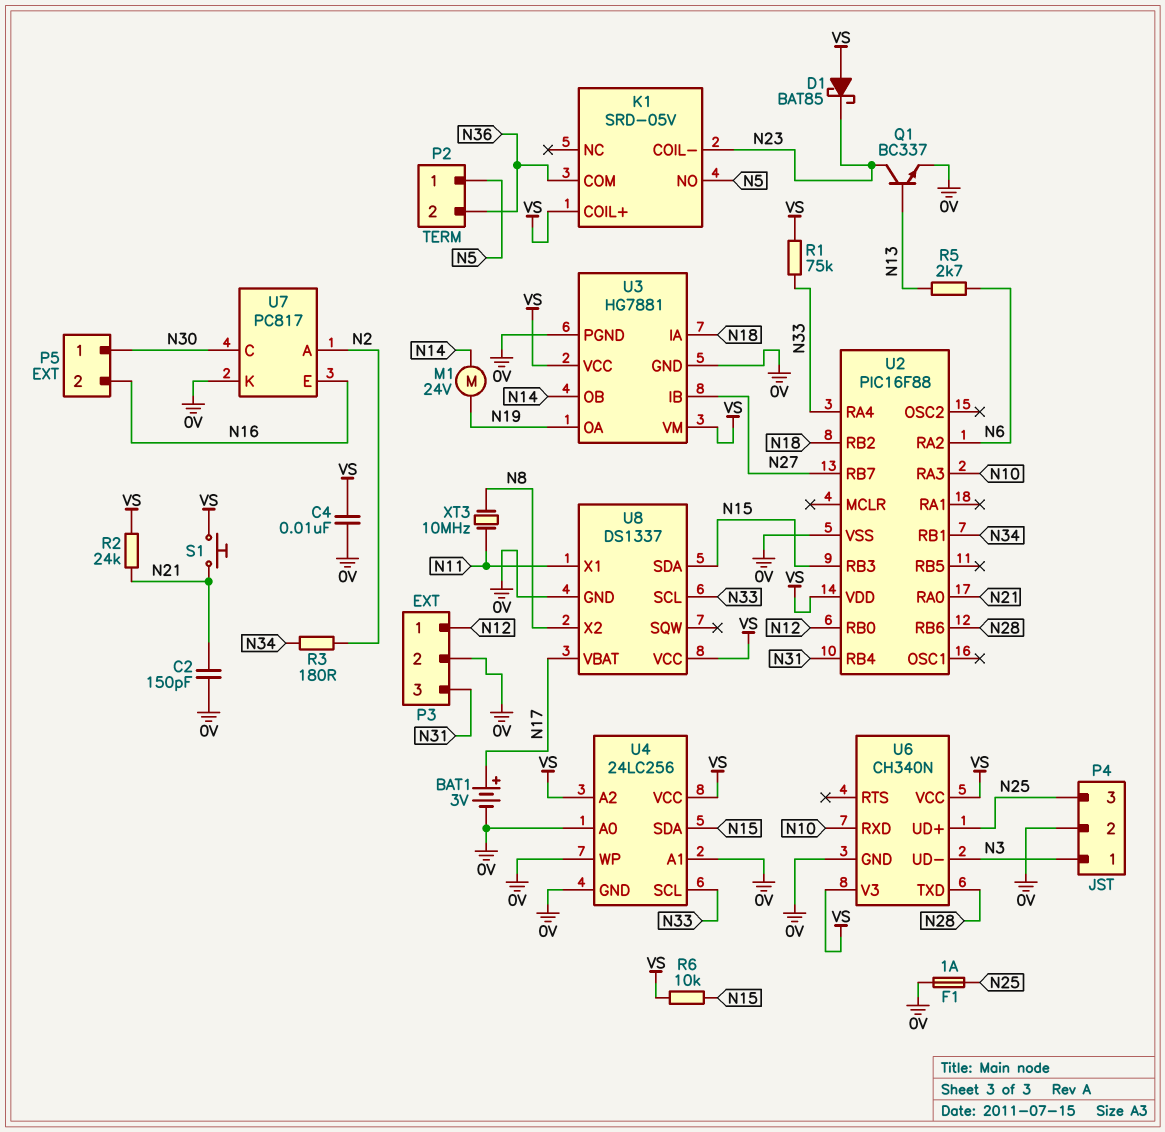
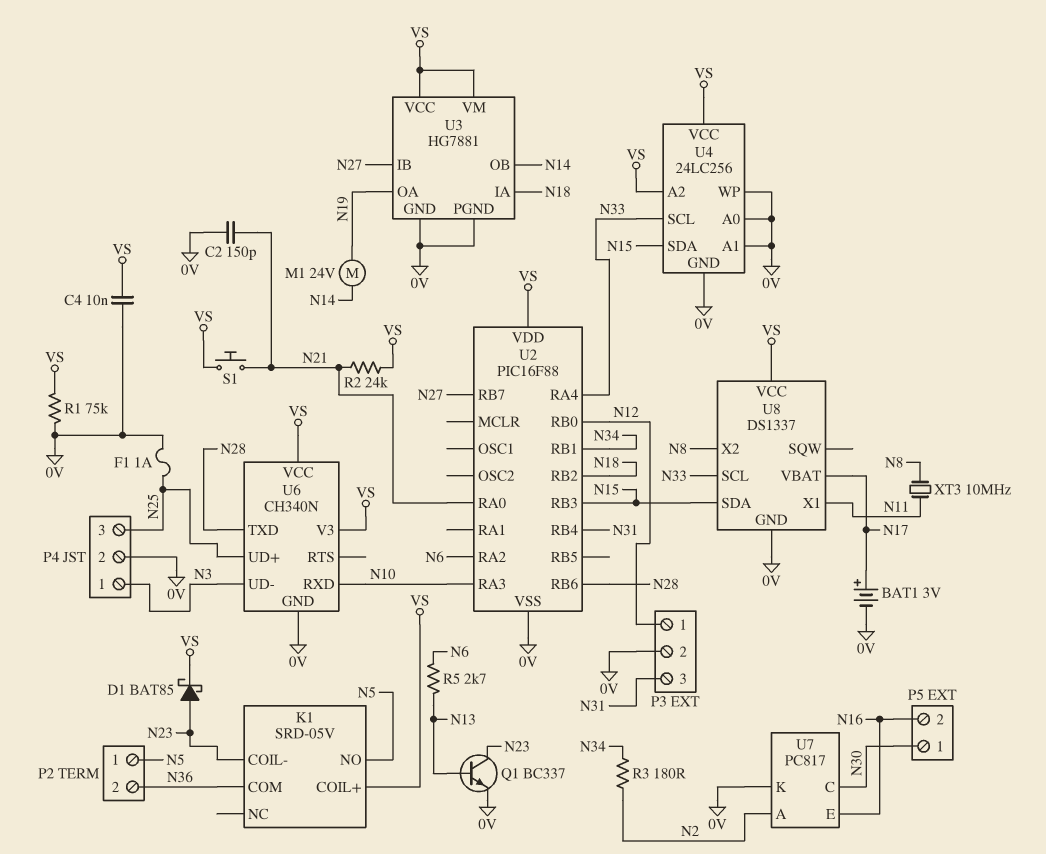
D1: schottky BAT85 (A VS, K N23) -> schottky BAT85 (A N23, K VS)
R1: 75k (N33, VS) -> 75k (0V, VS)
R6: 10k (N15, VS) -> none

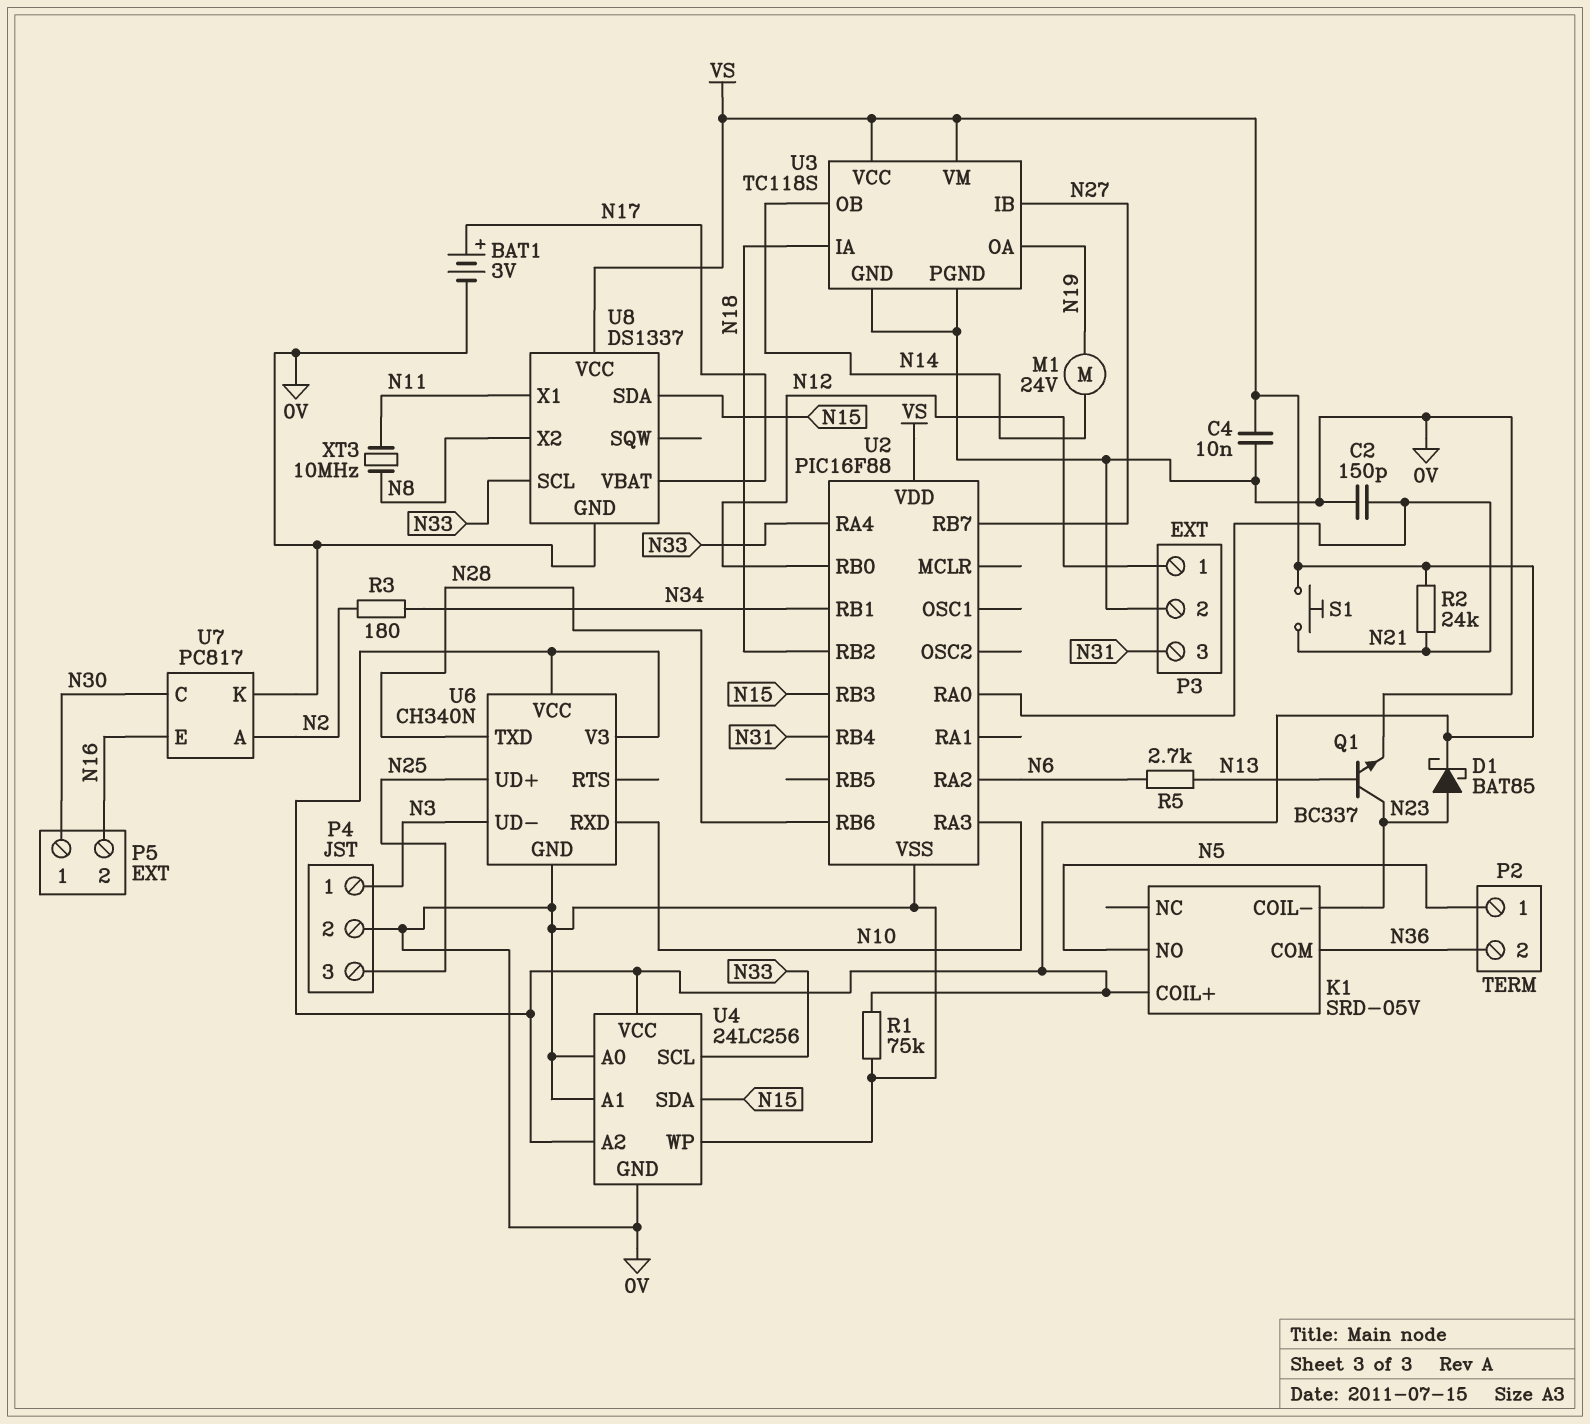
F1: 1A (0V, N25) -> none
U3: HG7881 -> TC118S

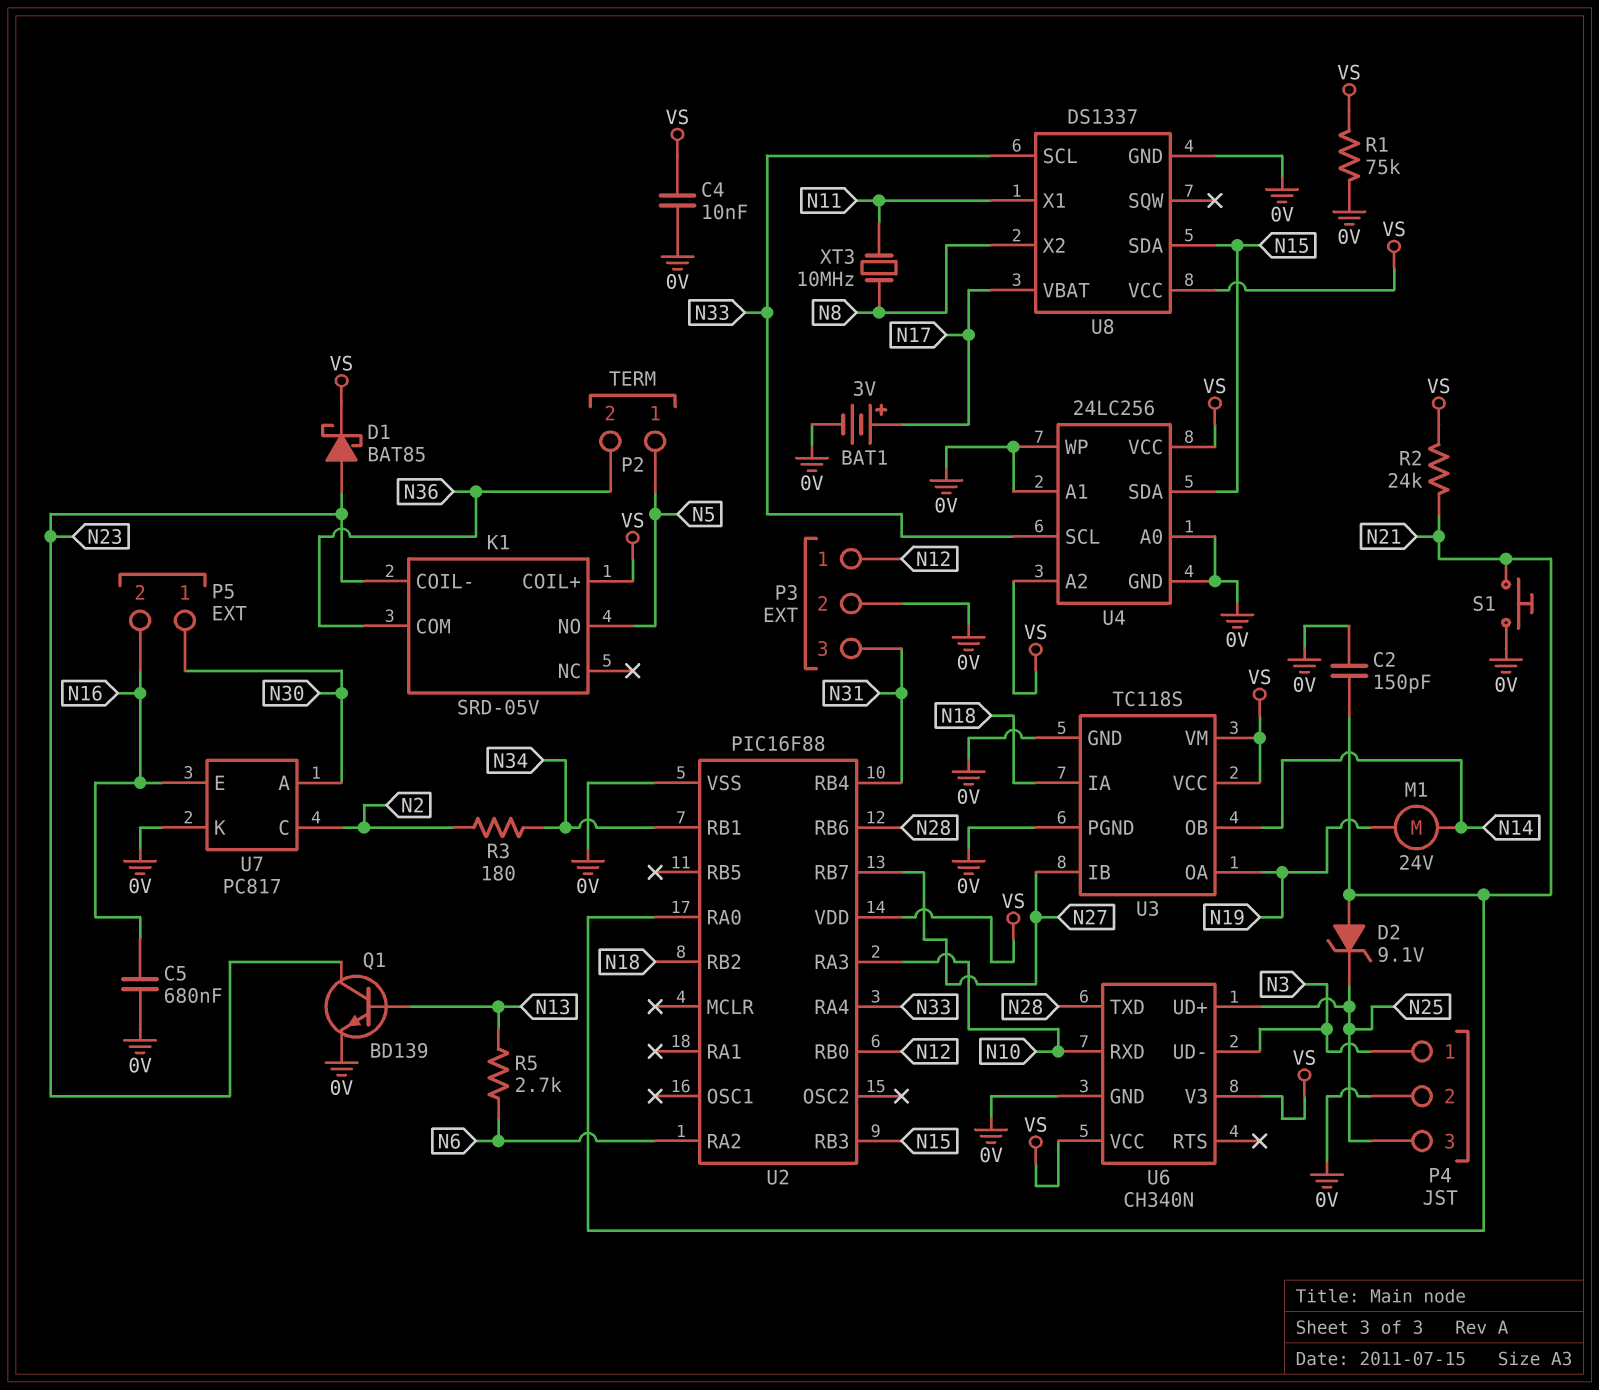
C5: none -> 680nF (0V, N16)
D2: none -> zener 9.1V (A N21, K N25)
Q1: NPN BC337 (B N13, C N23, E 0V) -> NPN BD139 (B N13, C N23, E 0V)
S1: button (N21, VS) -> button (0V, N21)
U7 pin A: N2 -> N30
U7 pin C: N30 -> N2

